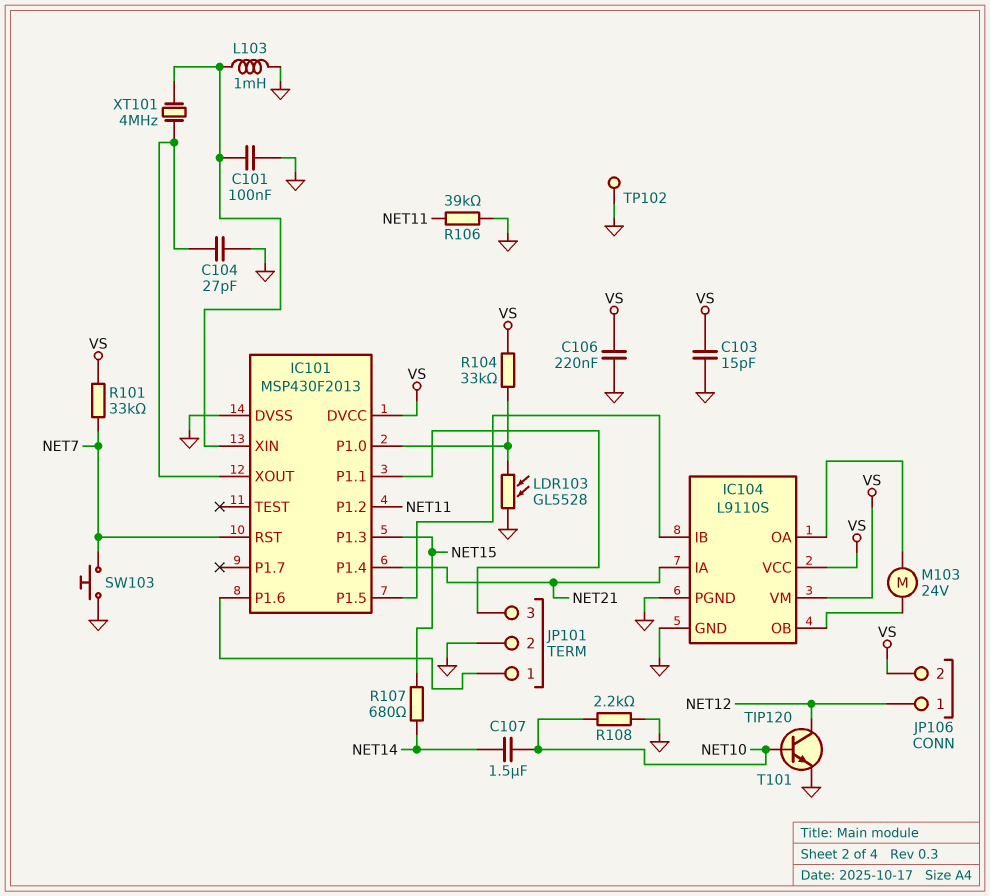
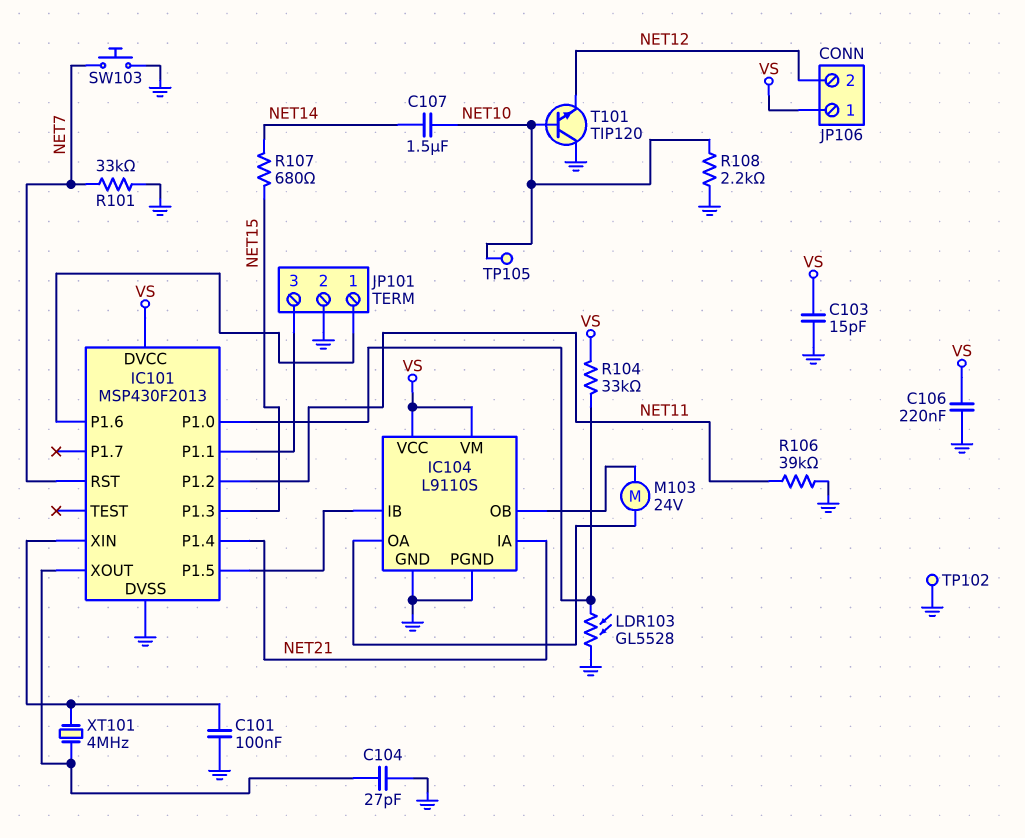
JP106 pin 1: NET12 -> VS
JP106 pin 2: VS -> NET12
L103: 1mH (GND, IC101/XIN) -> none
R101: 33k (NET7, VS) -> 33k (GND, NET7)
T101: NPN TIP120 (B NET10, C NET12, E GND) -> NPN TIP120 (B NET10, C GND, E NET12)
TP105: none -> test point (NET10)

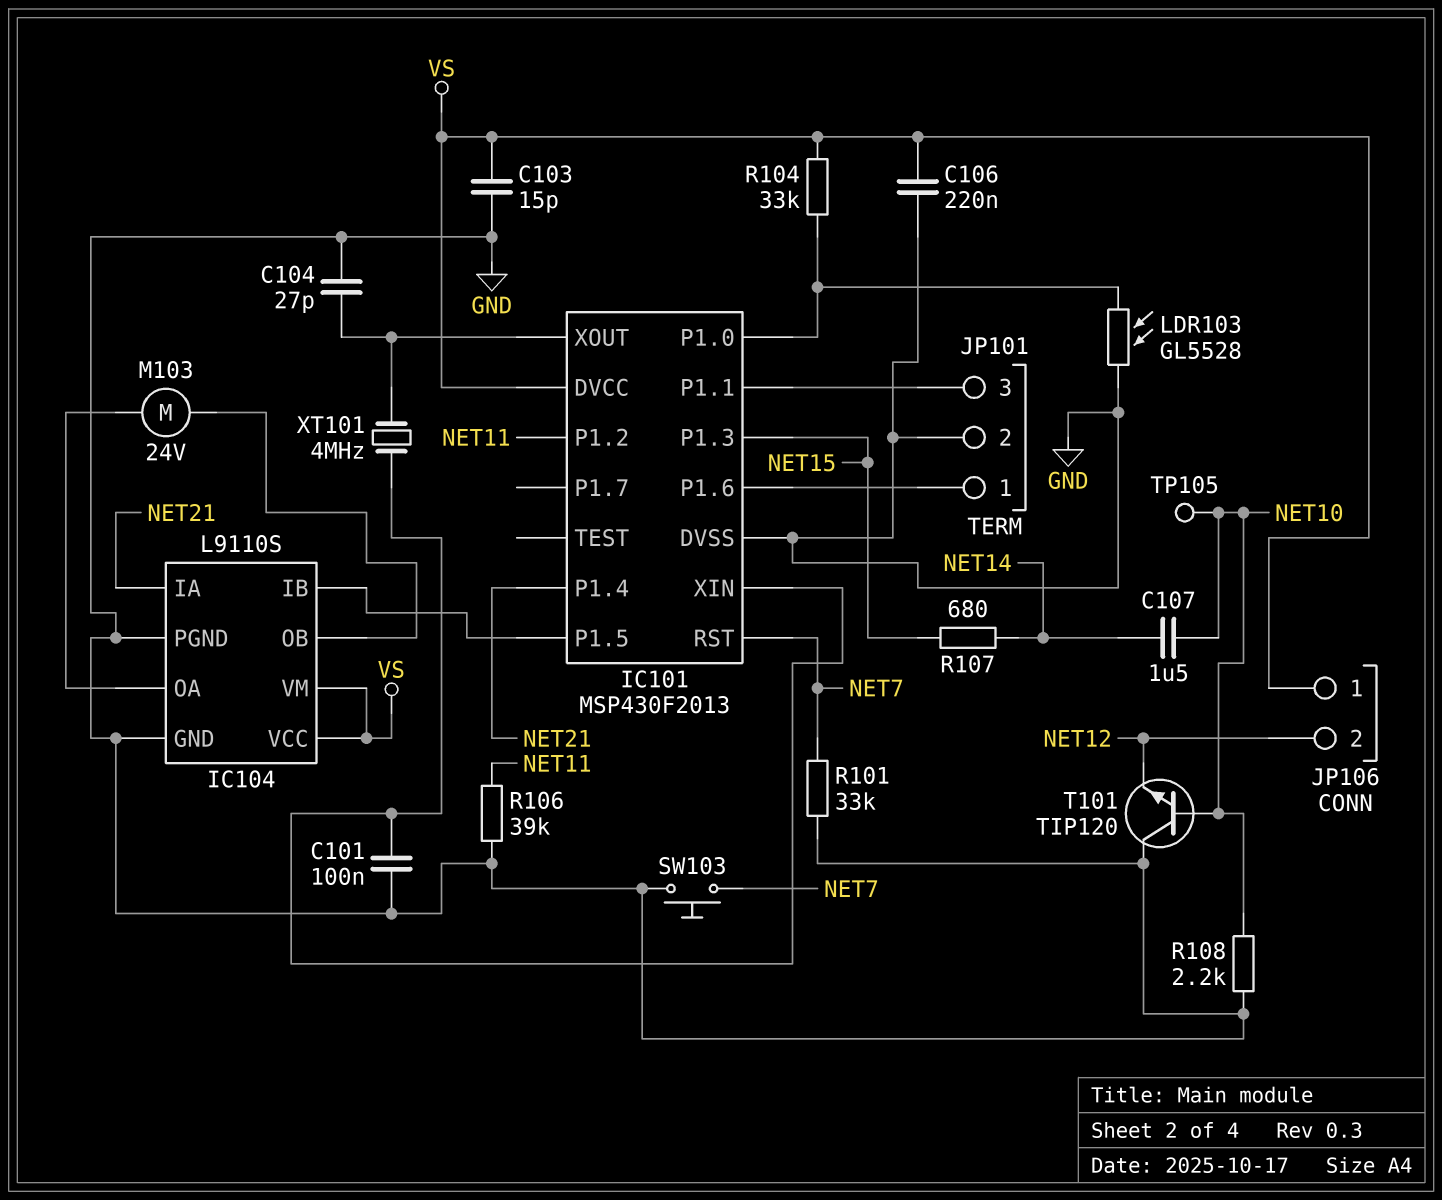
TP102: test point (GND) -> none

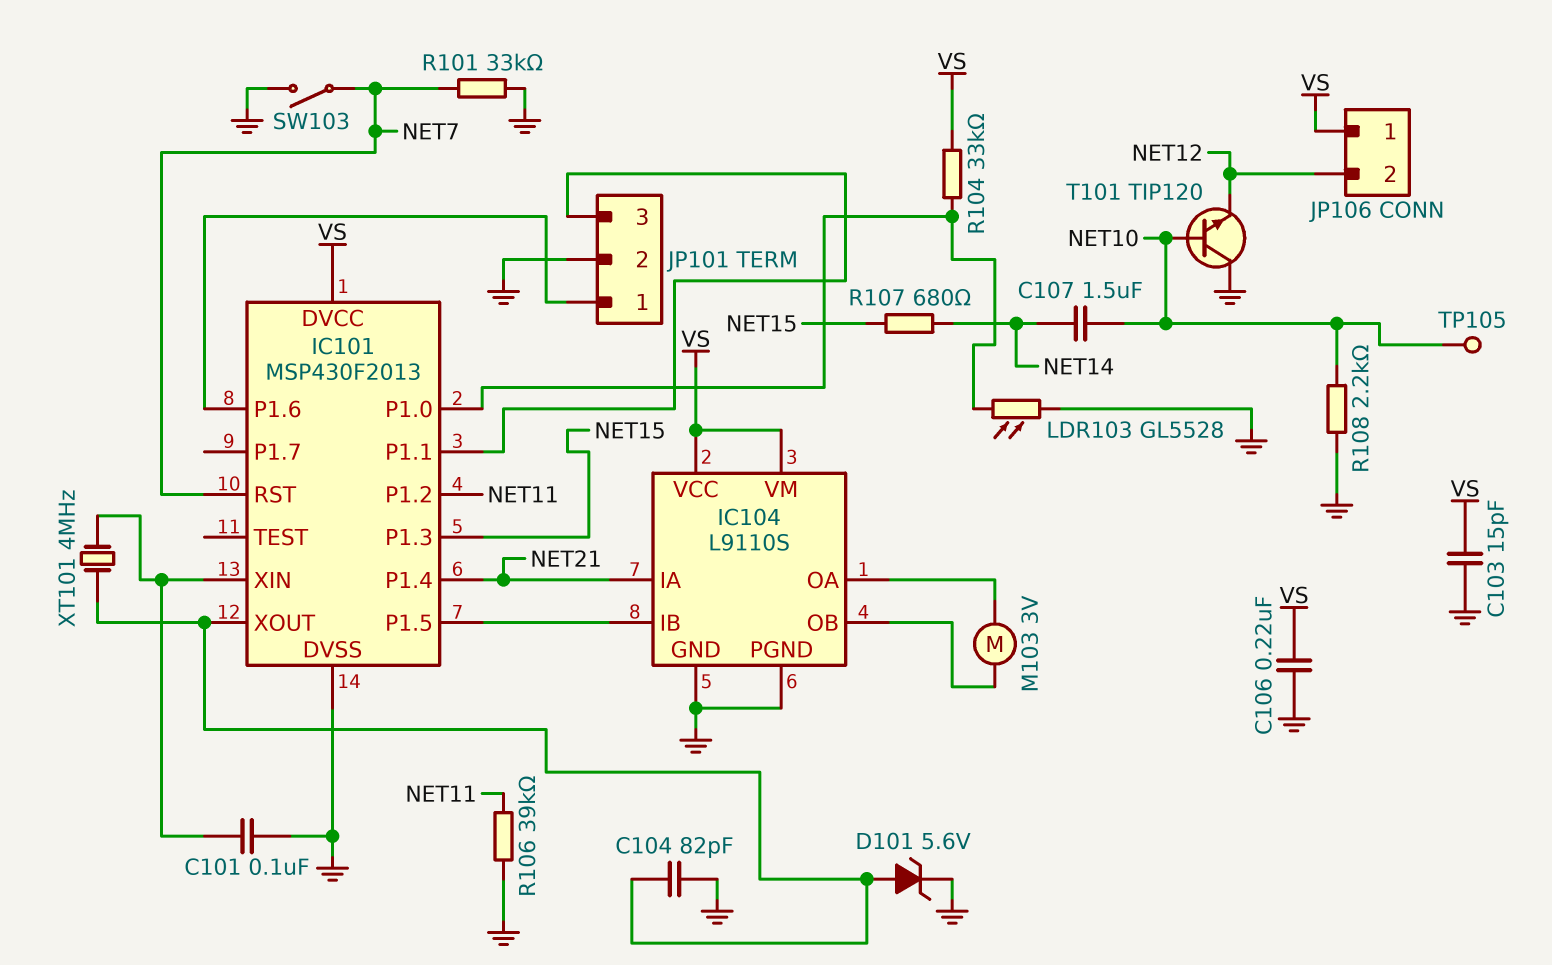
C104: 27pF (GND, IC101/XOUT) -> 82pF (GND, IC101/XOUT)
D101: none -> zener 5.6V (A IC101/XOUT, K GND)
M103: motor 24V (IC104/OA, IC104/OB) -> motor 3V (IC104/OA, IC104/OB)
SW103: button (GND, NET7) -> switch (GND, NET7)

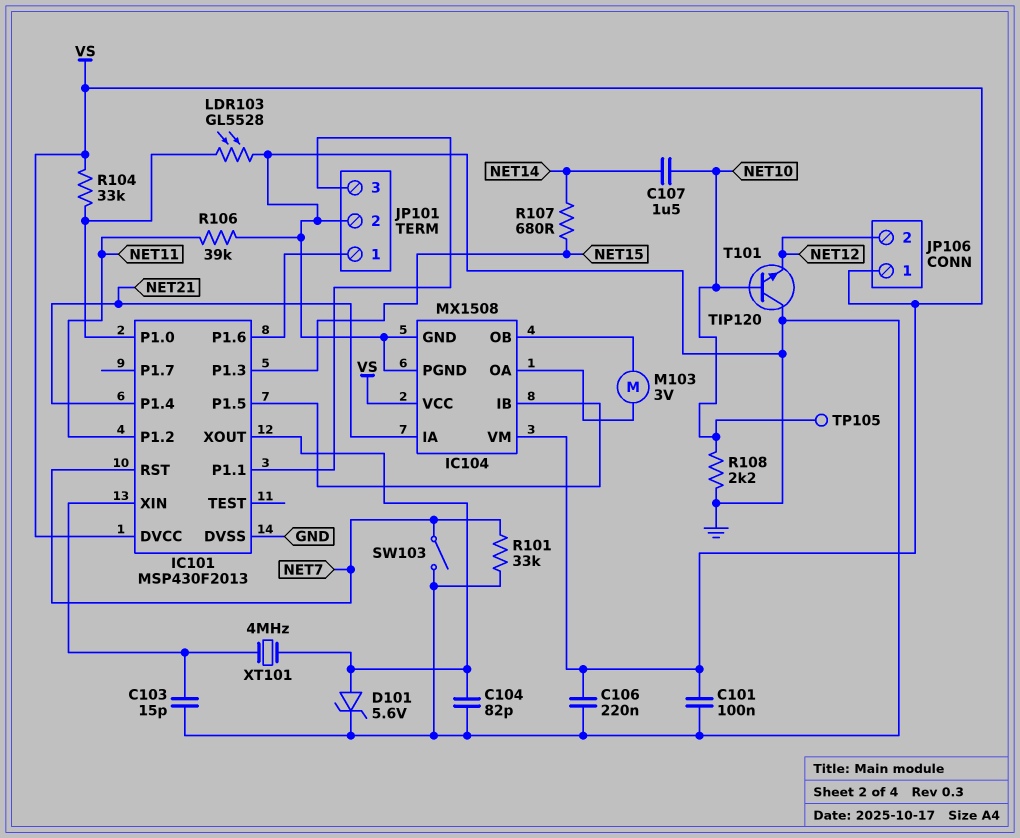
C101: 100nF (GND, IC101/XIN) -> 100nF (GND, VS)
C103: 15pF (GND, VS) -> 15pF (GND, IC101/XIN)
IC104: L9110S -> MX1508

